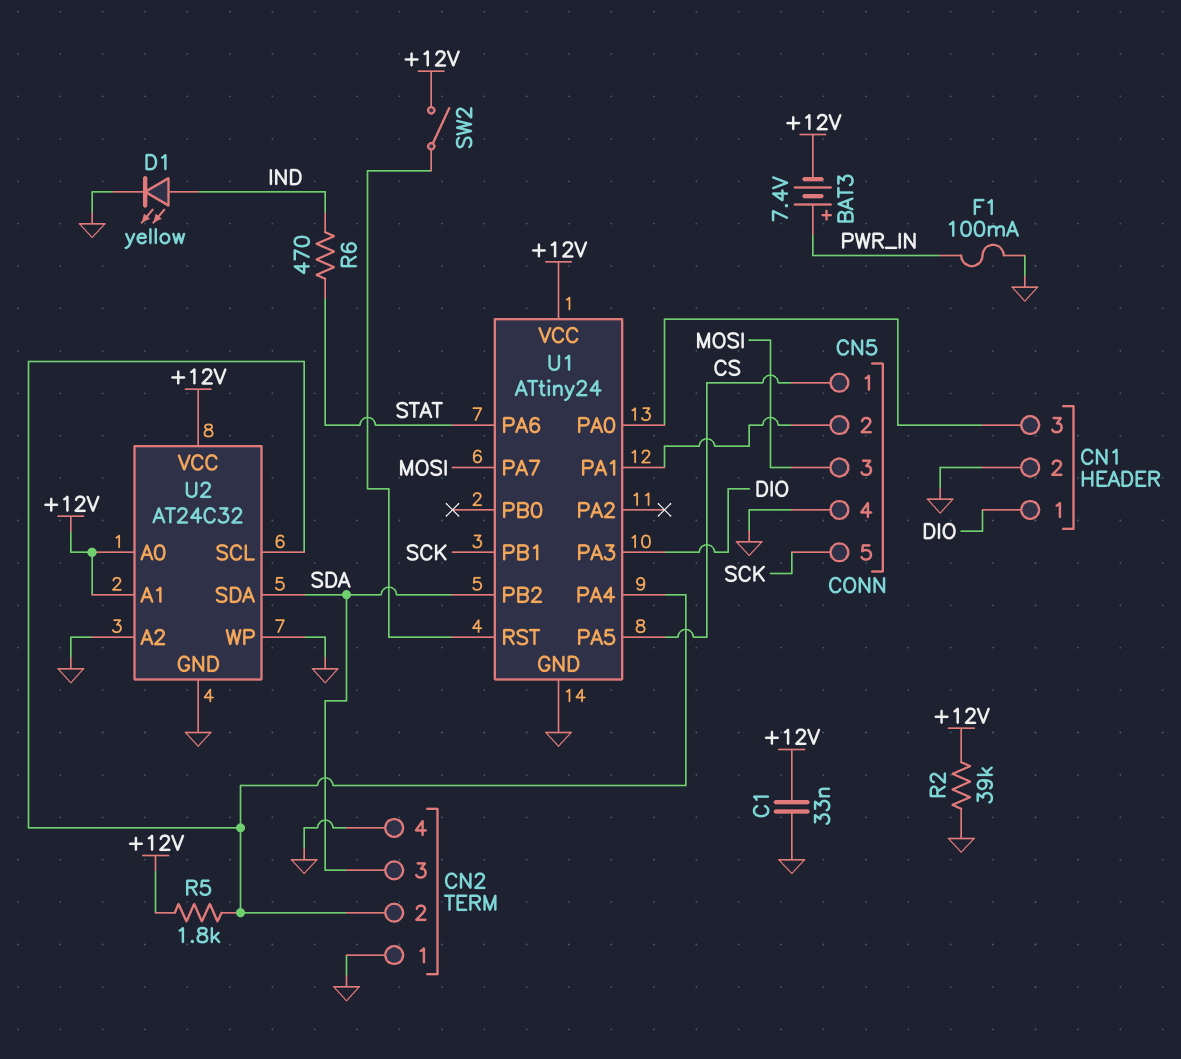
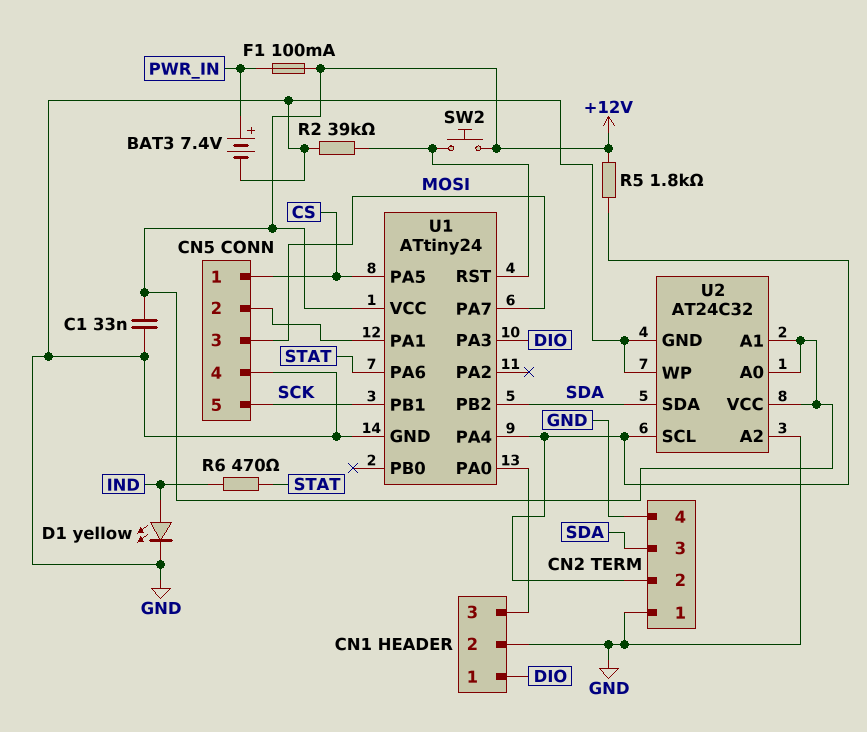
BAT3: 7.4V (plus PWR_IN, minus +12V) -> 7.4V (plus PWR_IN, minus GND)
F1: 100mA (GND, PWR_IN) -> 100mA (+12V, PWR_IN)
R2: 39k (+12V, GND) -> 39k (GND, U1/RST)
SW2: switch (+12V, U1/RST) -> button (+12V, U1/RST)

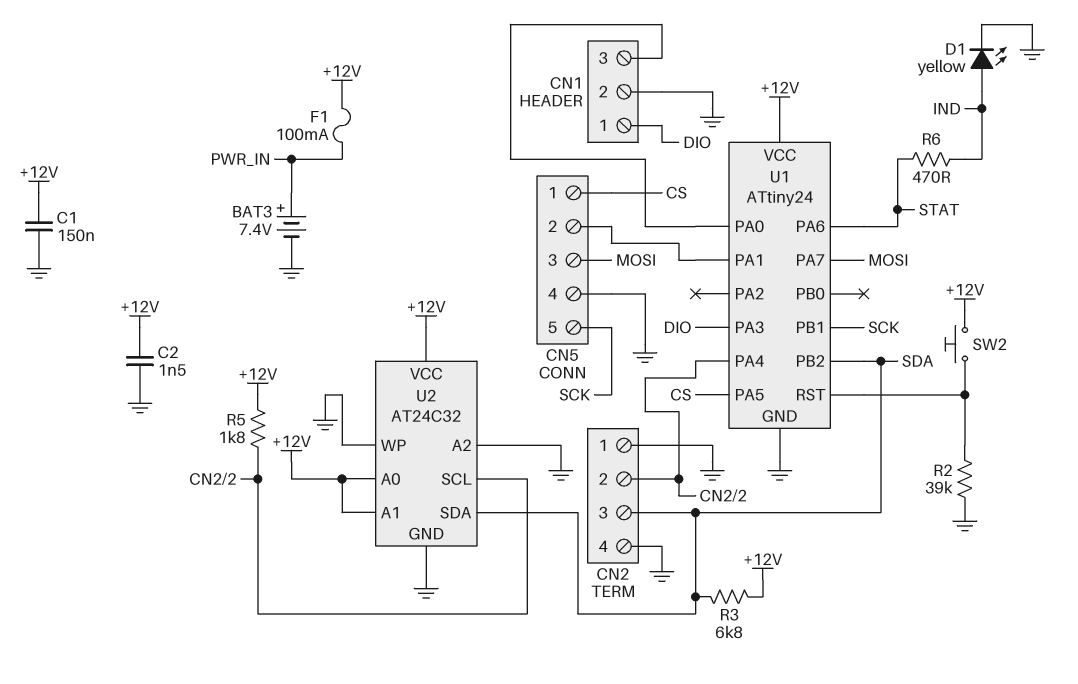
C1: 33nF (+12V, GND) -> 150nF (+12V, GND)
C2: none -> 1.5nF (+12V, GND)
R3: none -> 6.8k (+12V, SDA)

